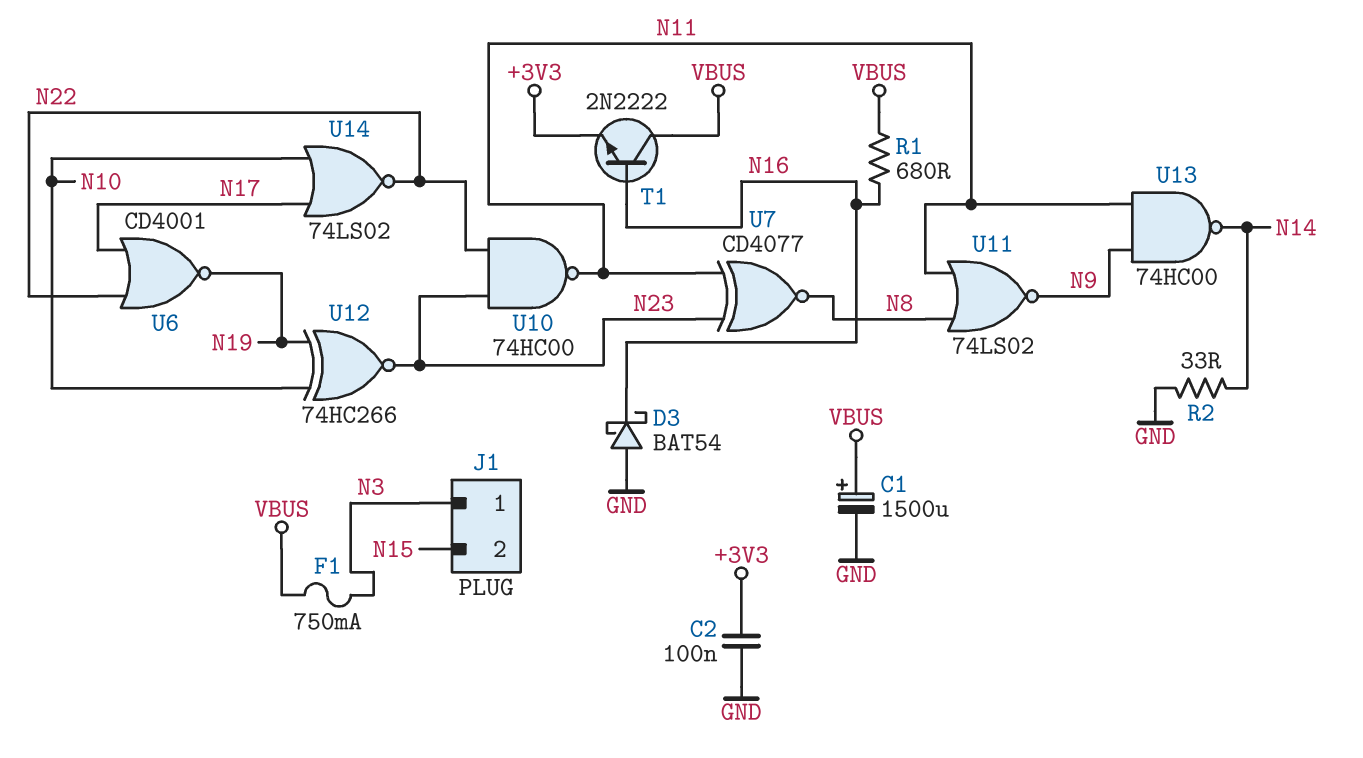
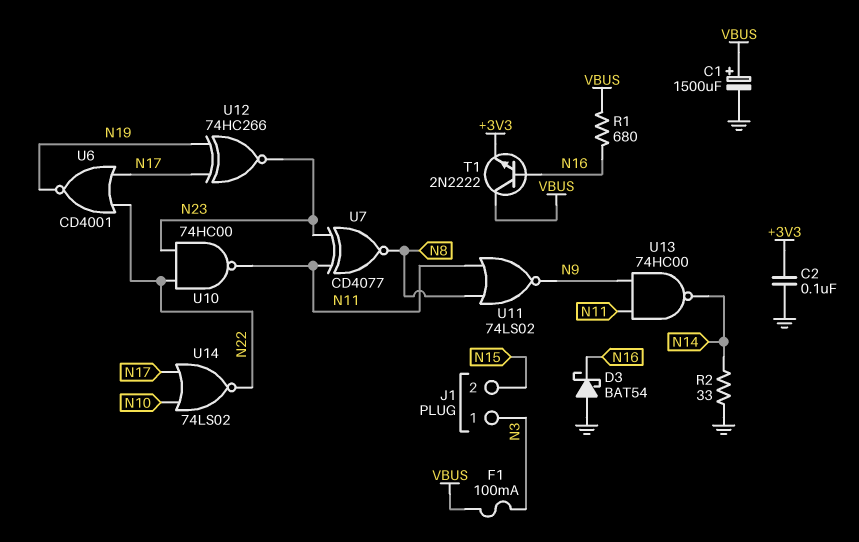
F1: 750mA (N3, VBUS) -> 100mA (N3, VBUS)
U12: XNOR 74HC266 (in N10, in N19, out N23) -> XNOR 74HC266 (in N17, in N19, out N23)

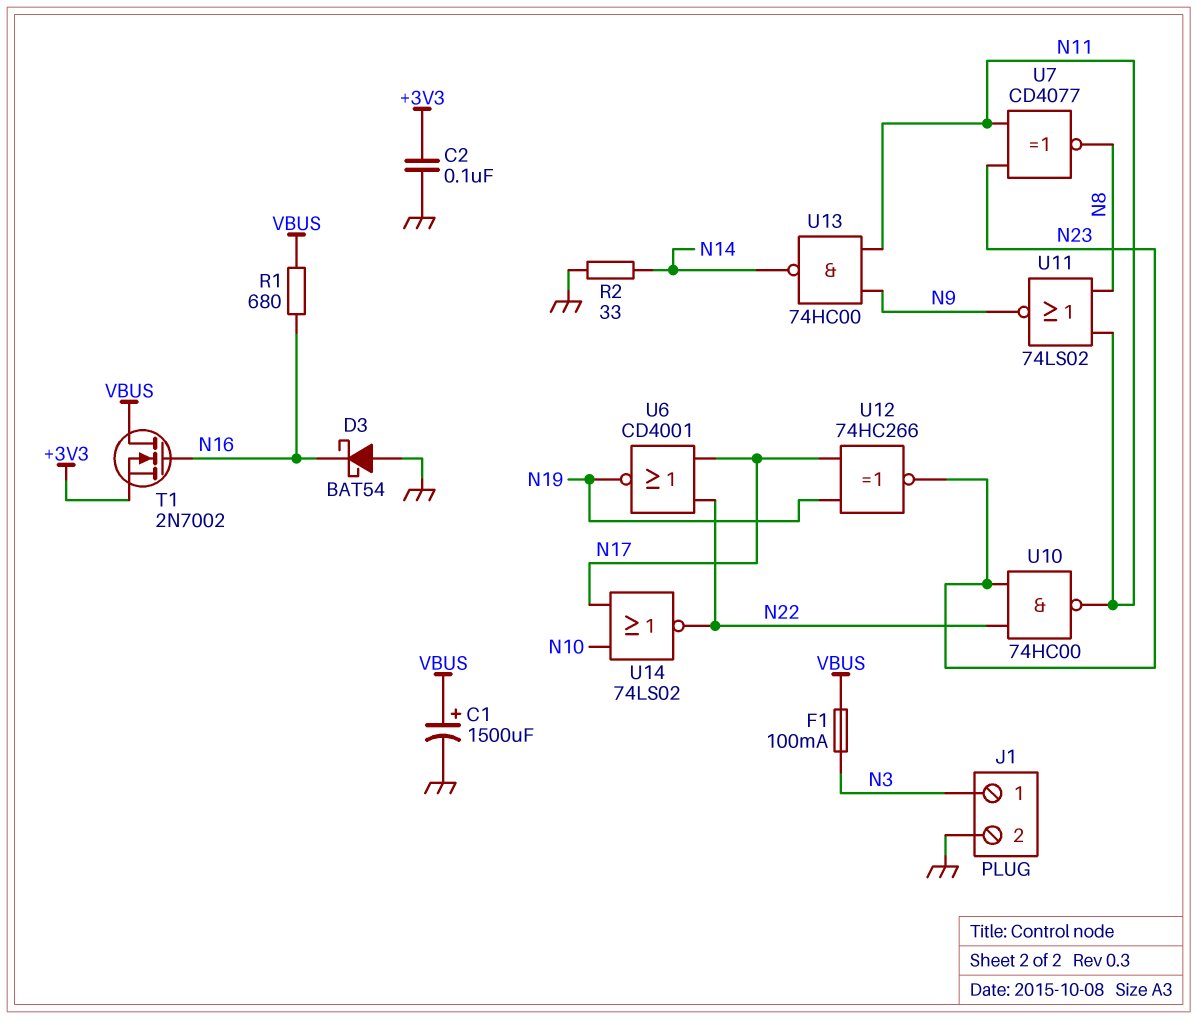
J1 pin 2: N15 -> GND
T1: NPN 2N2222 (B N16, C VBUS, E +3V3) -> NMOS 2N7002 (G N16, D VBUS, S +3V3)

